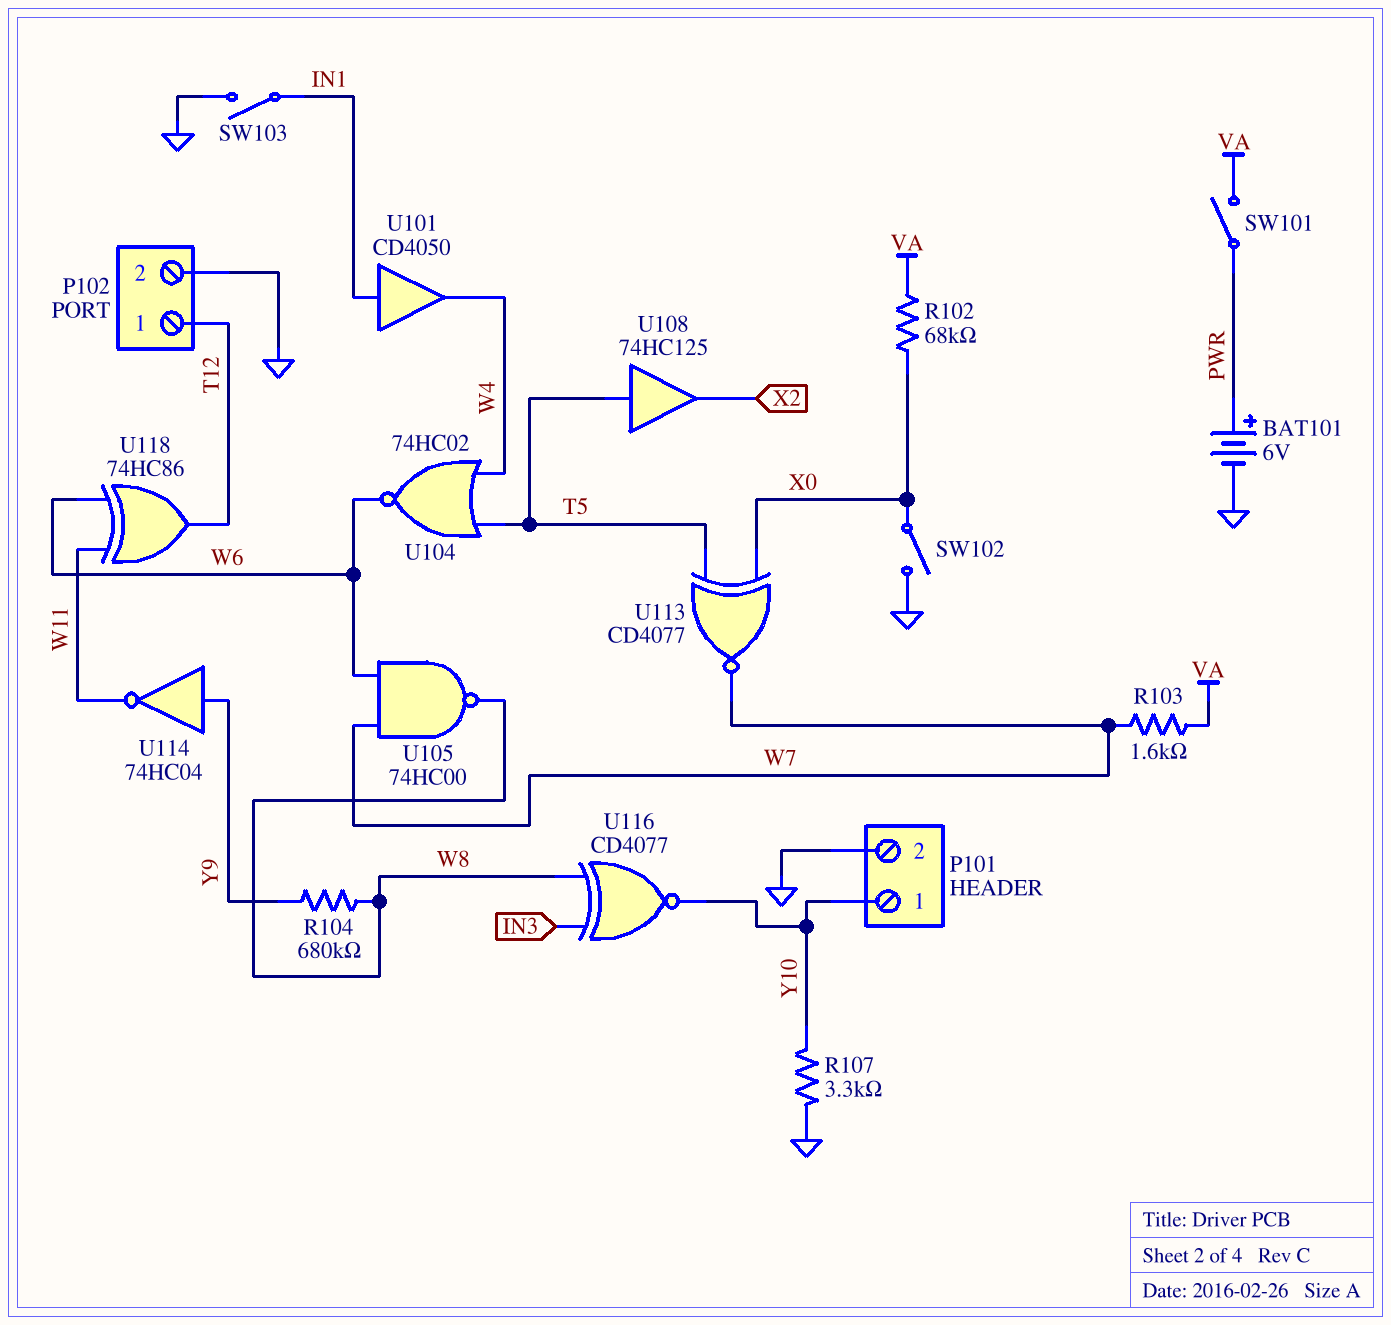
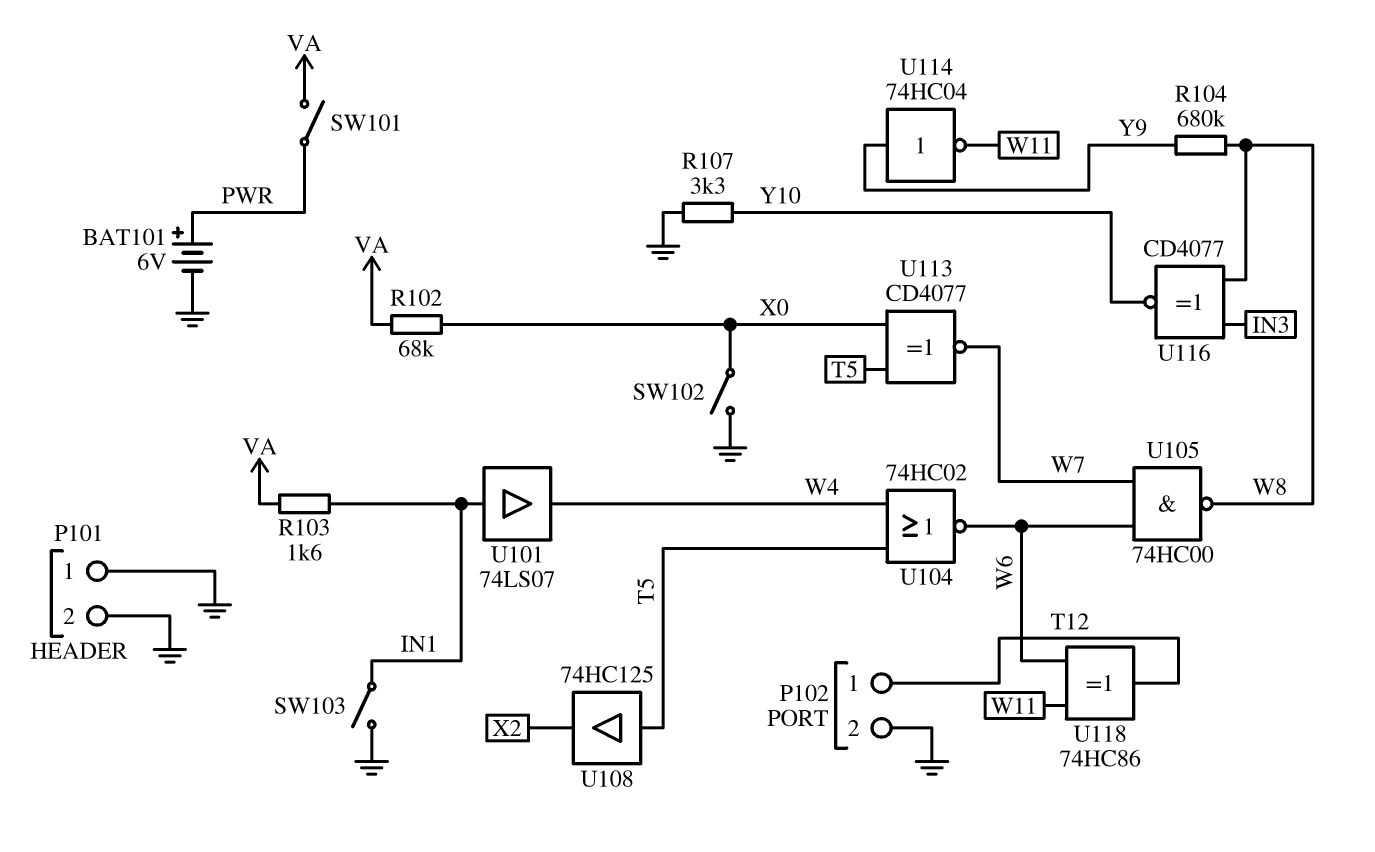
P101 pin 1: Y10 -> GND
R103: 1.6k (VA, W7) -> 1.6k (IN1, VA)
U101: buffer CD4050 (in IN1, out W4) -> buffer 74LS07 (in IN1, out W4)

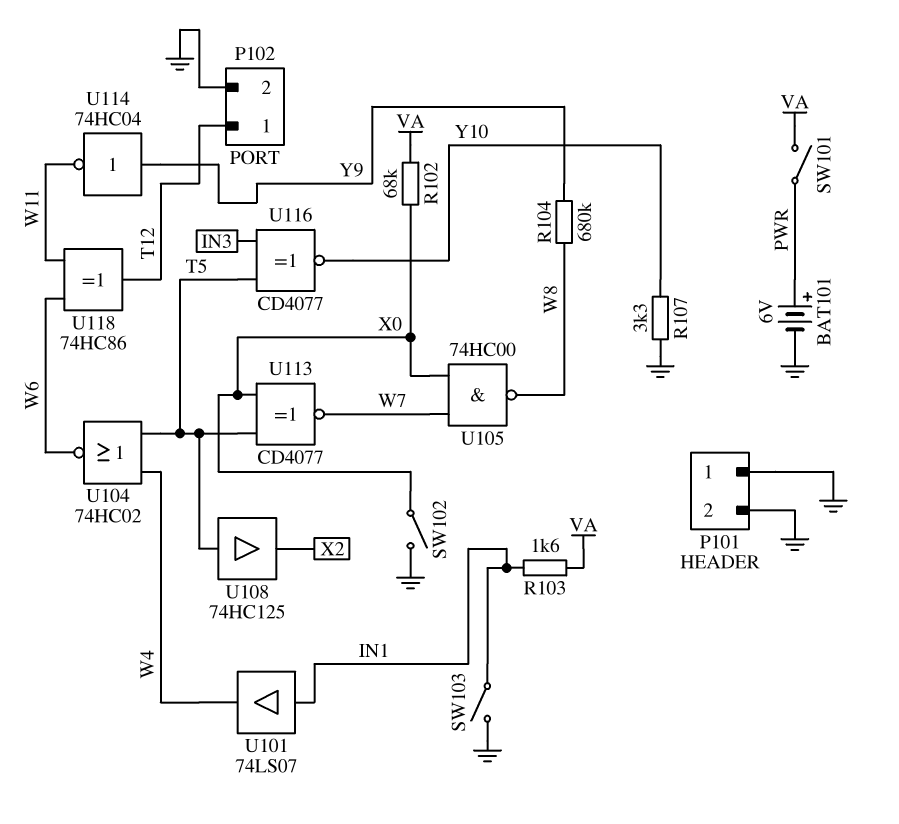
U105: NAND 74HC00 (in W6, in W7, out W8) -> NAND 74HC00 (in W7, in X0, out W8)
U116: XNOR CD4077 (in IN3, in W8, out Y10) -> XNOR CD4077 (in IN3, in T5, out Y10)

